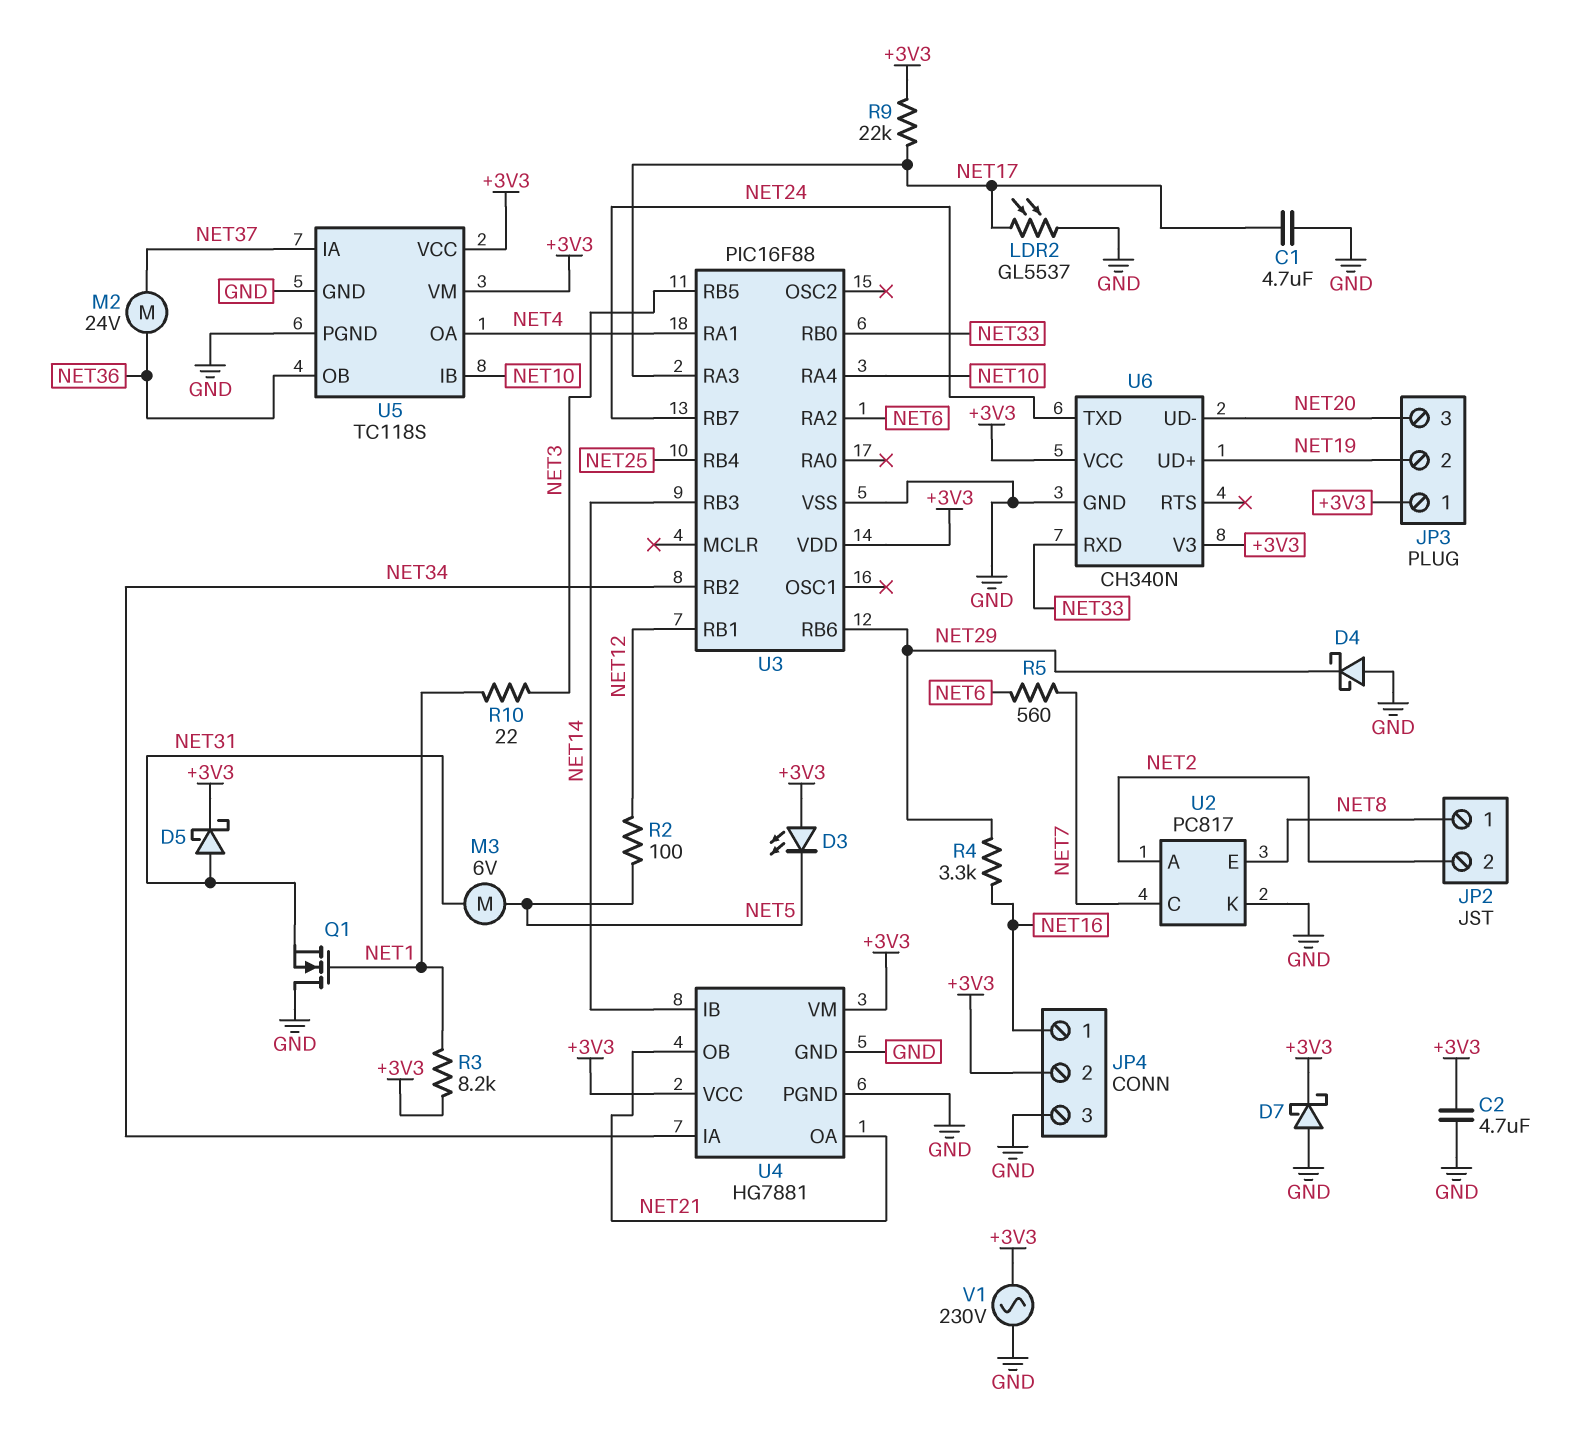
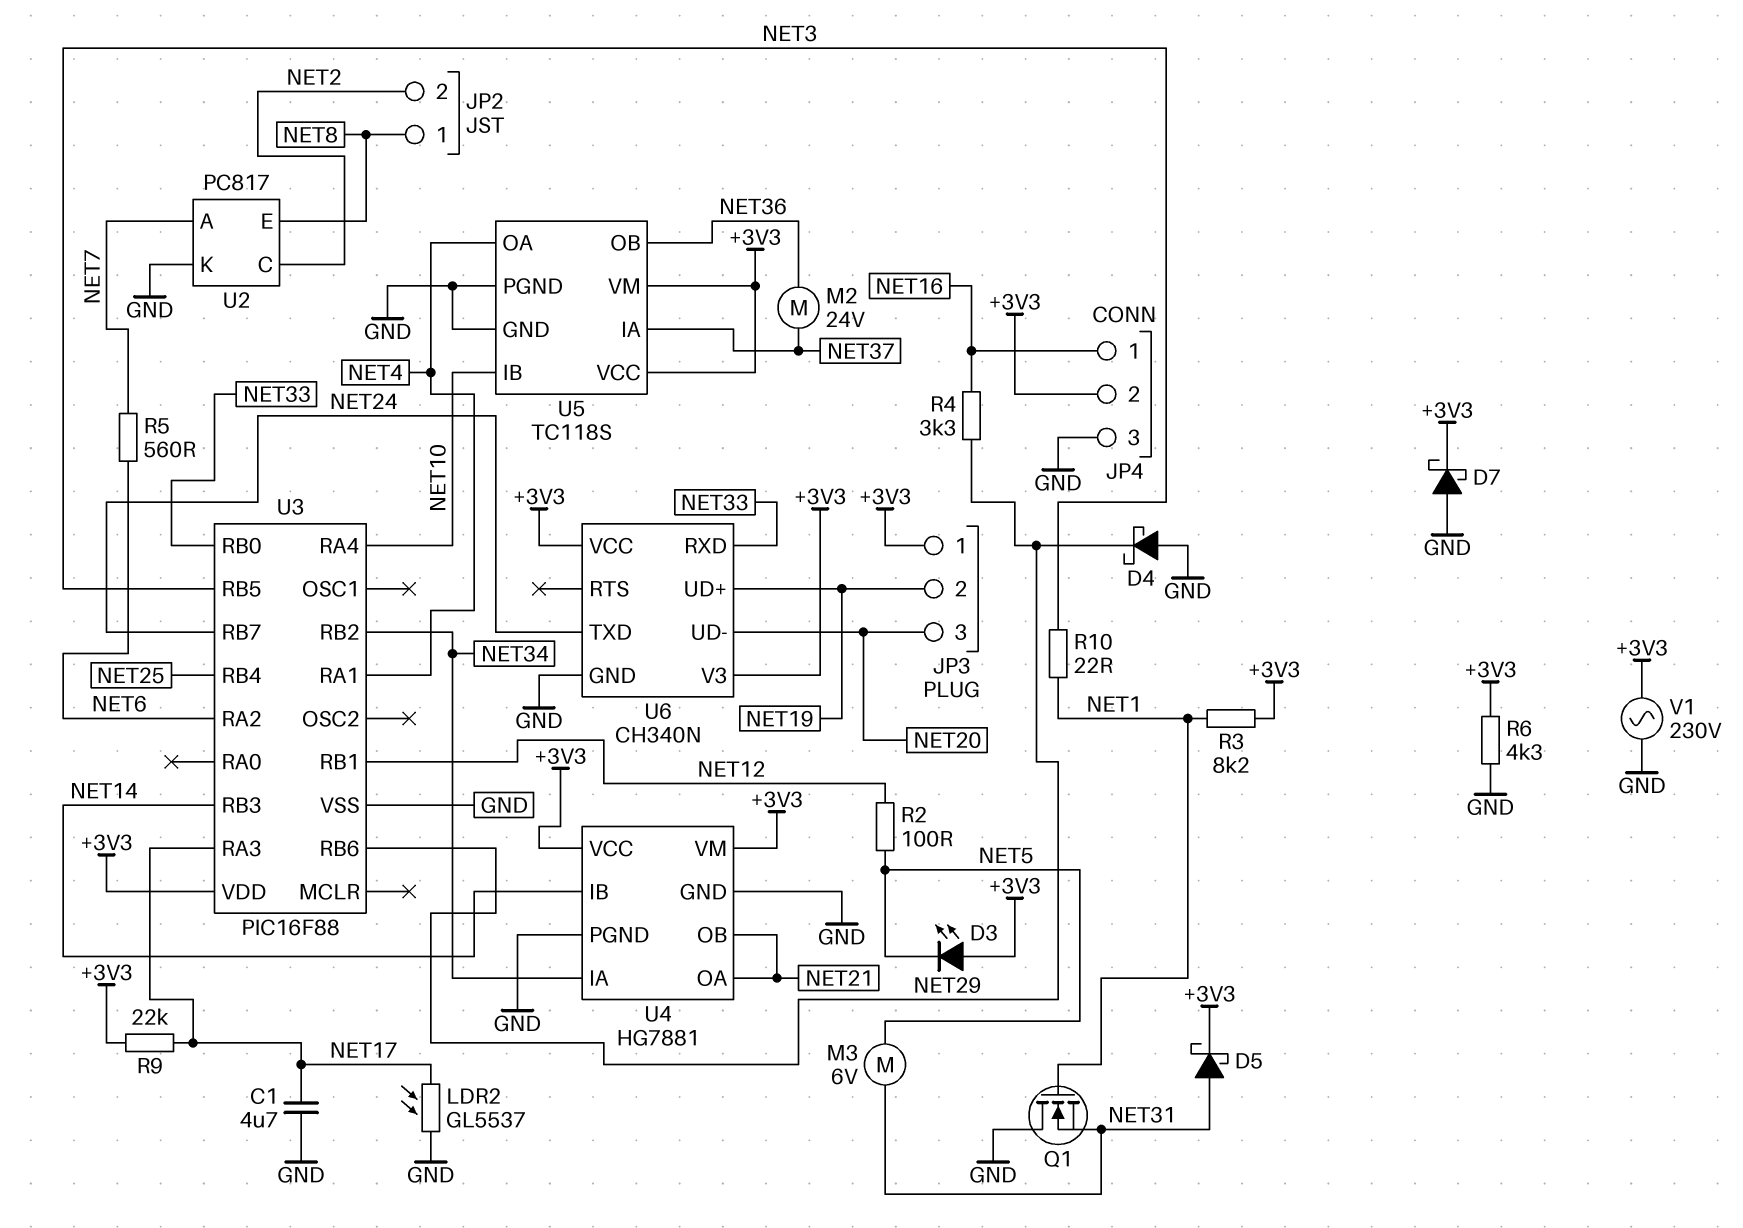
C2: 4.7uF (+3V3, GND) -> none
R6: none -> 4.3k (+3V3, GND)
U2 pin A: NET2 -> NET7
U2 pin C: NET7 -> NET2

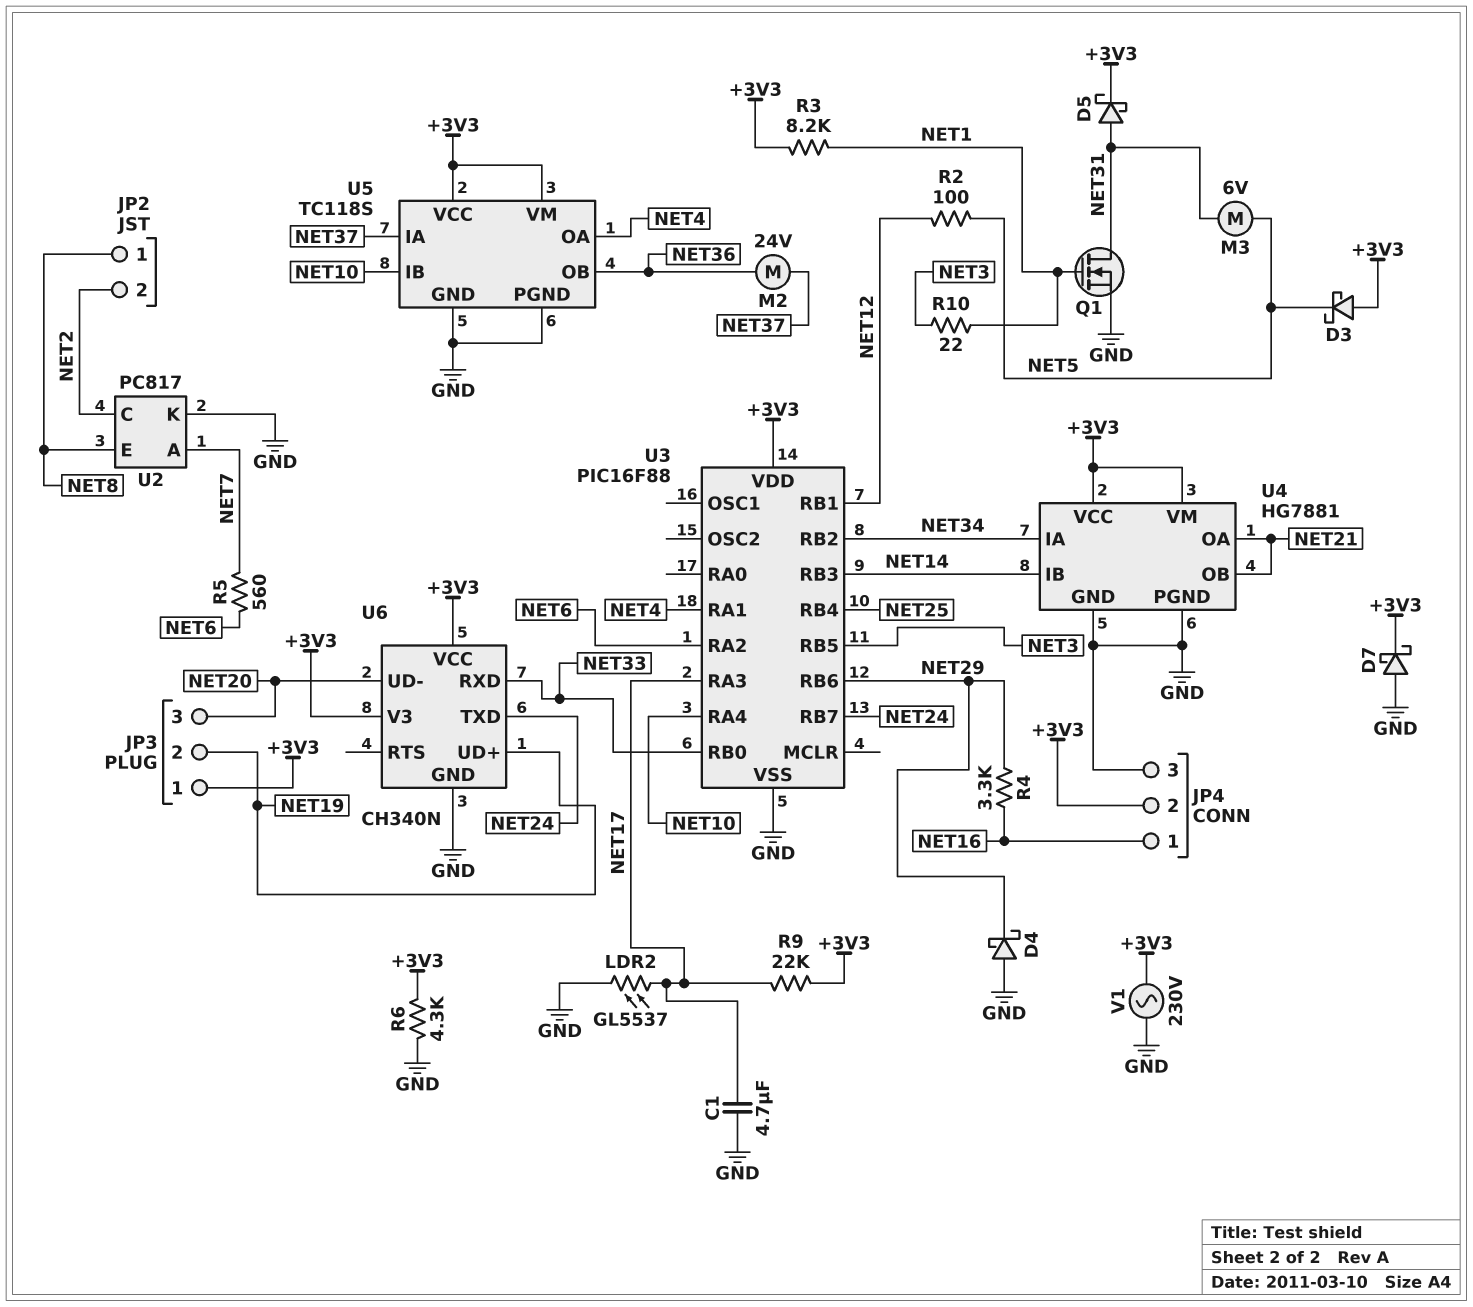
D3: LED (A +3V3, K NET5) -> schottky (A +3V3, K NET5)
Q1: NMOS (G NET1, D GND, S NET31) -> NMOS (G NET1, D NET31, S GND)

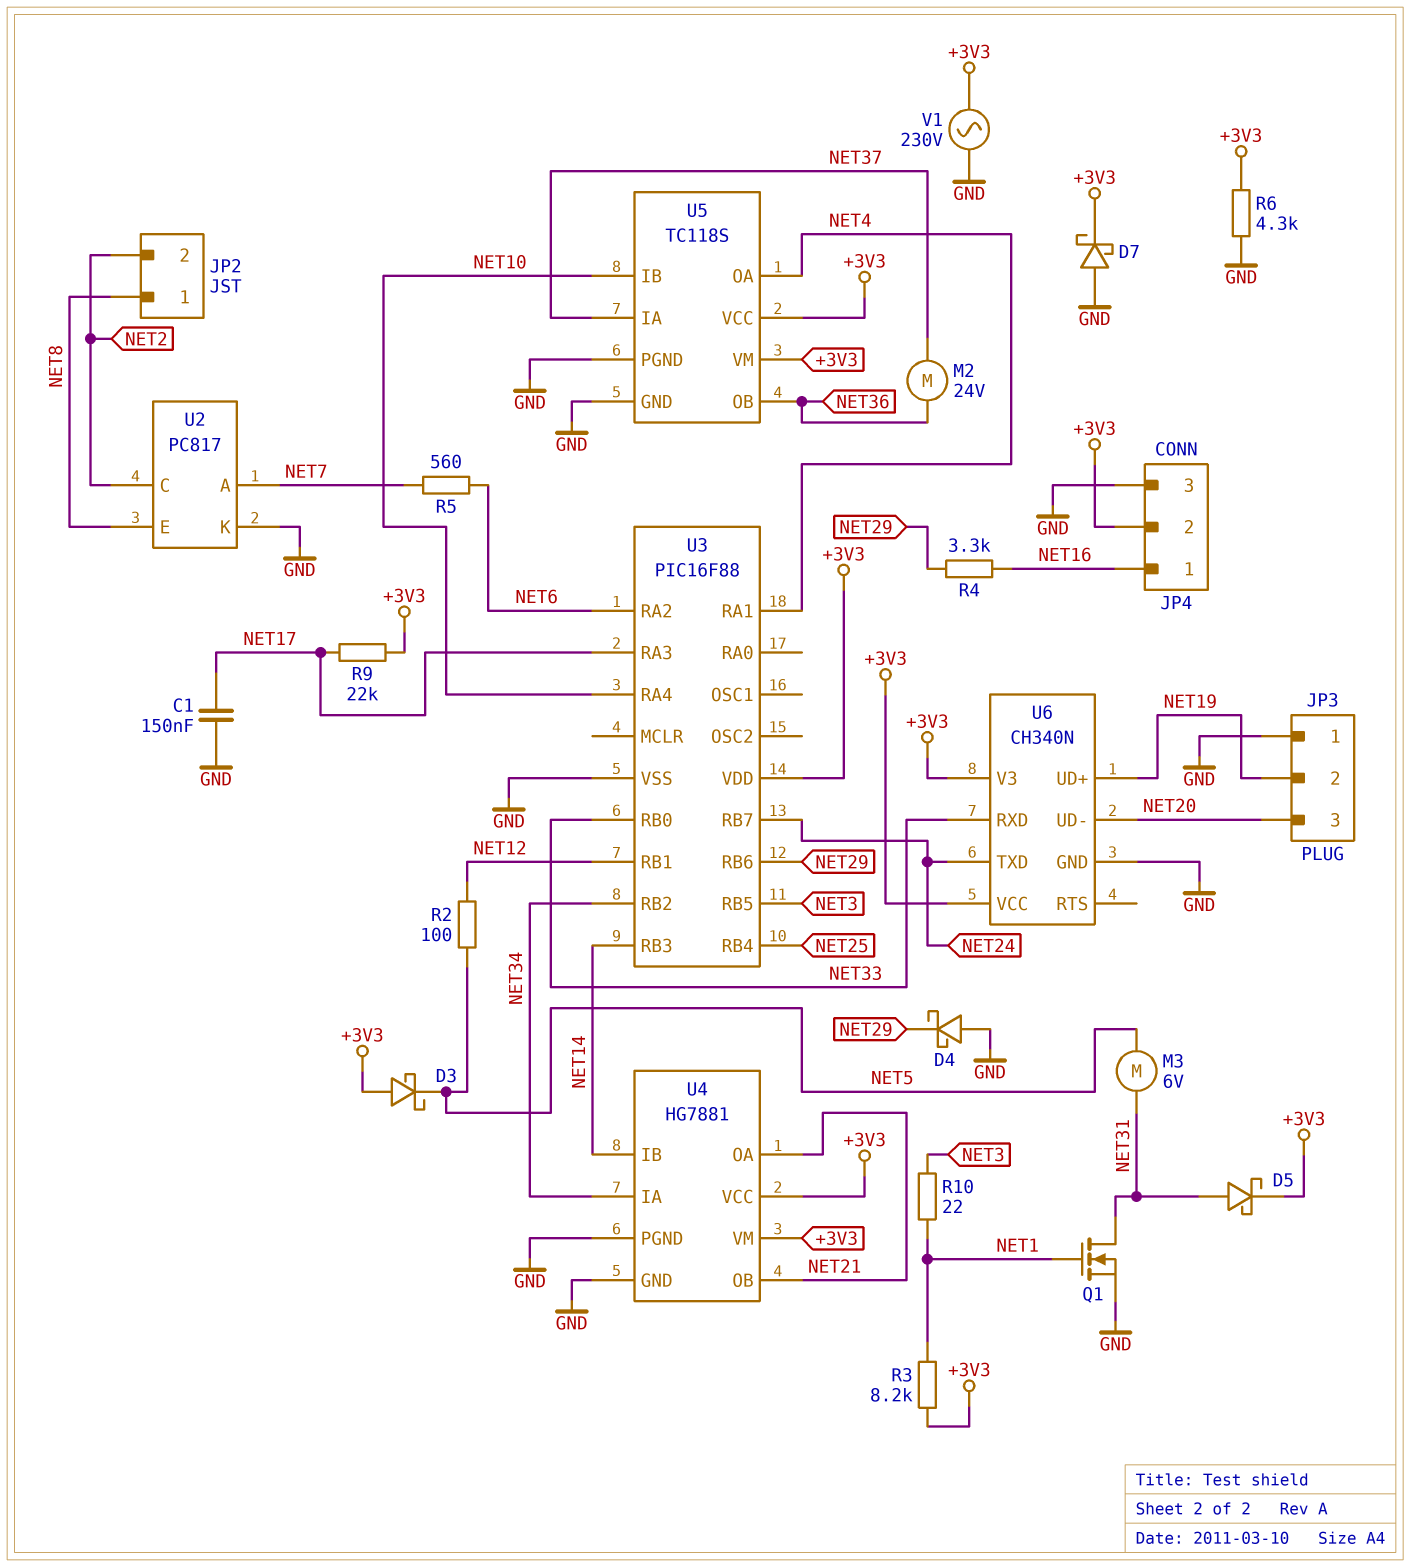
C1: 4.7uF (GND, NET17) -> 150nF (GND, NET17)
JP3 pin 1: +3V3 -> GND
LDR2: GL5537 (GND, NET17) -> none

